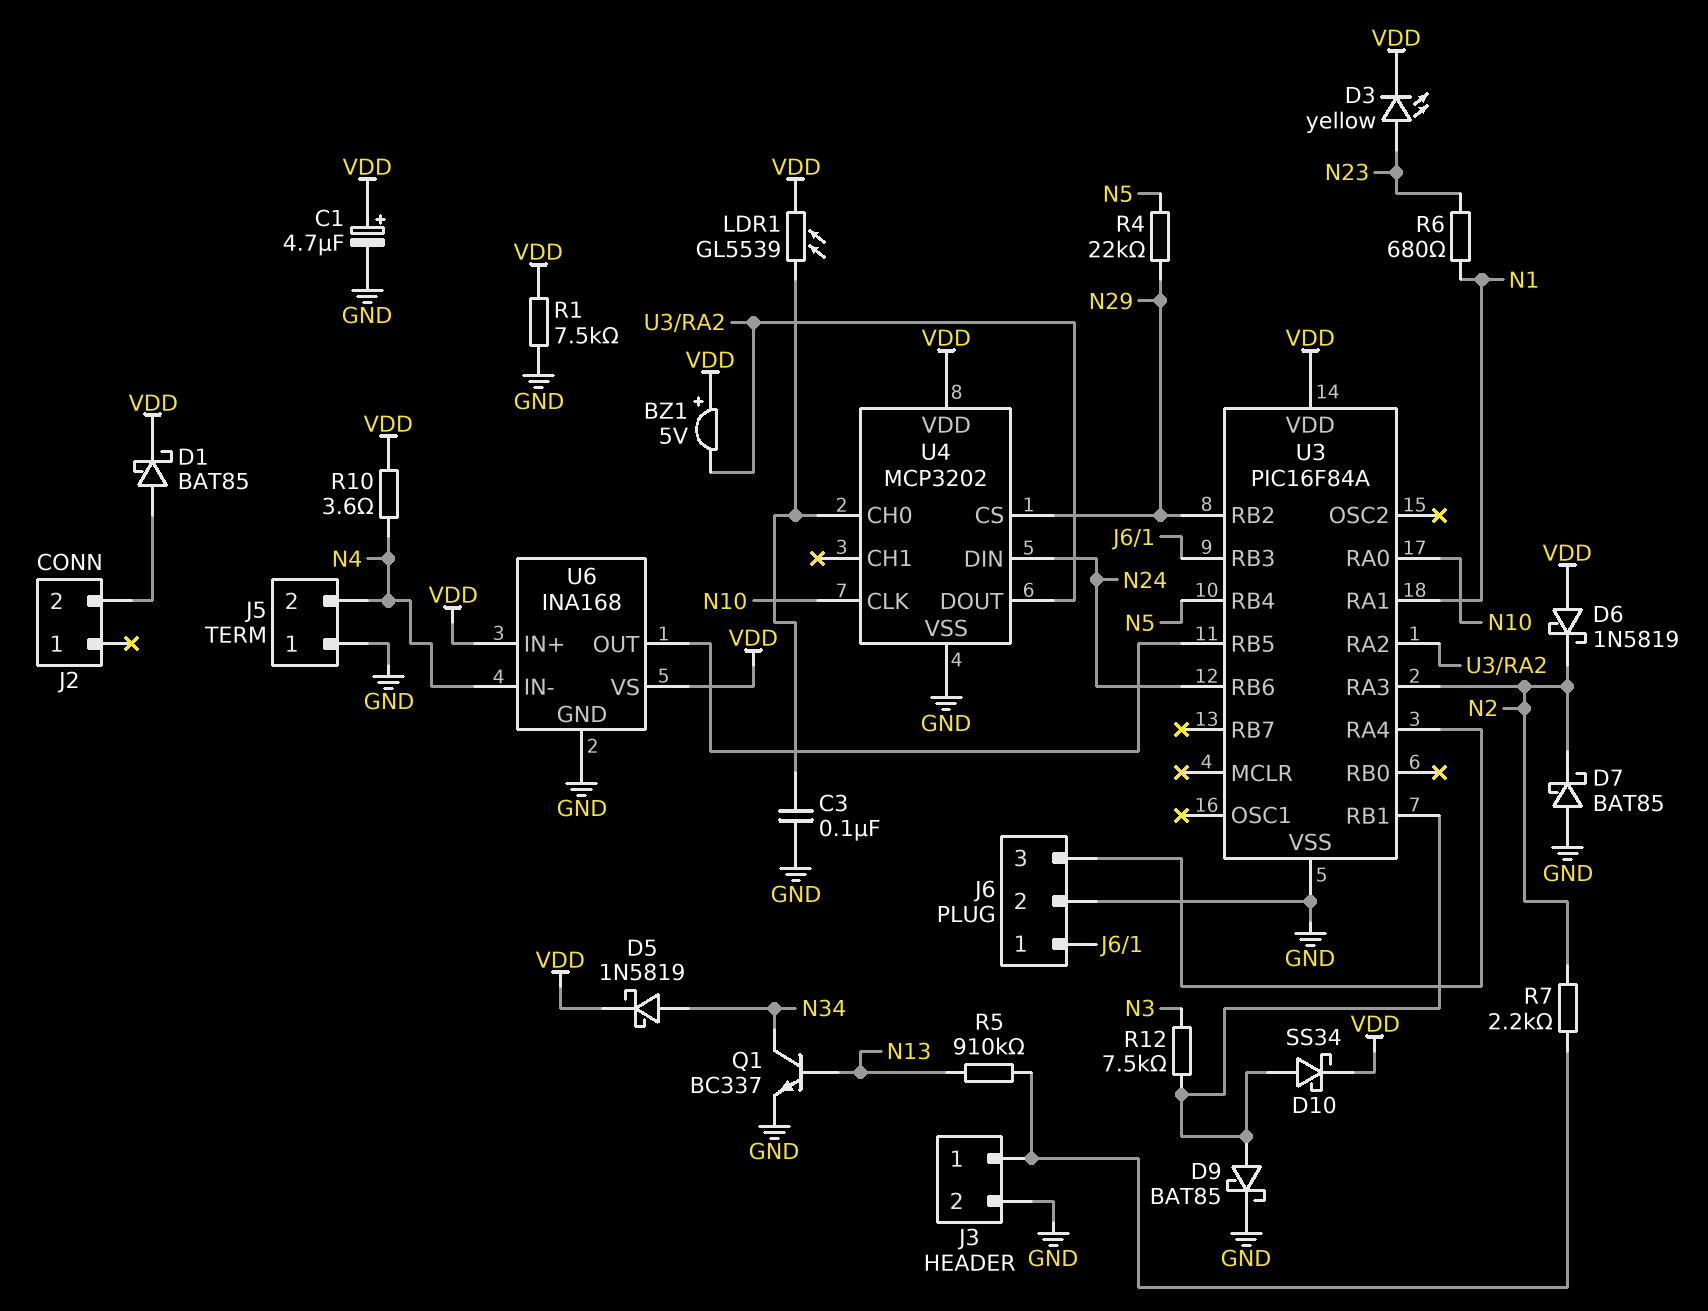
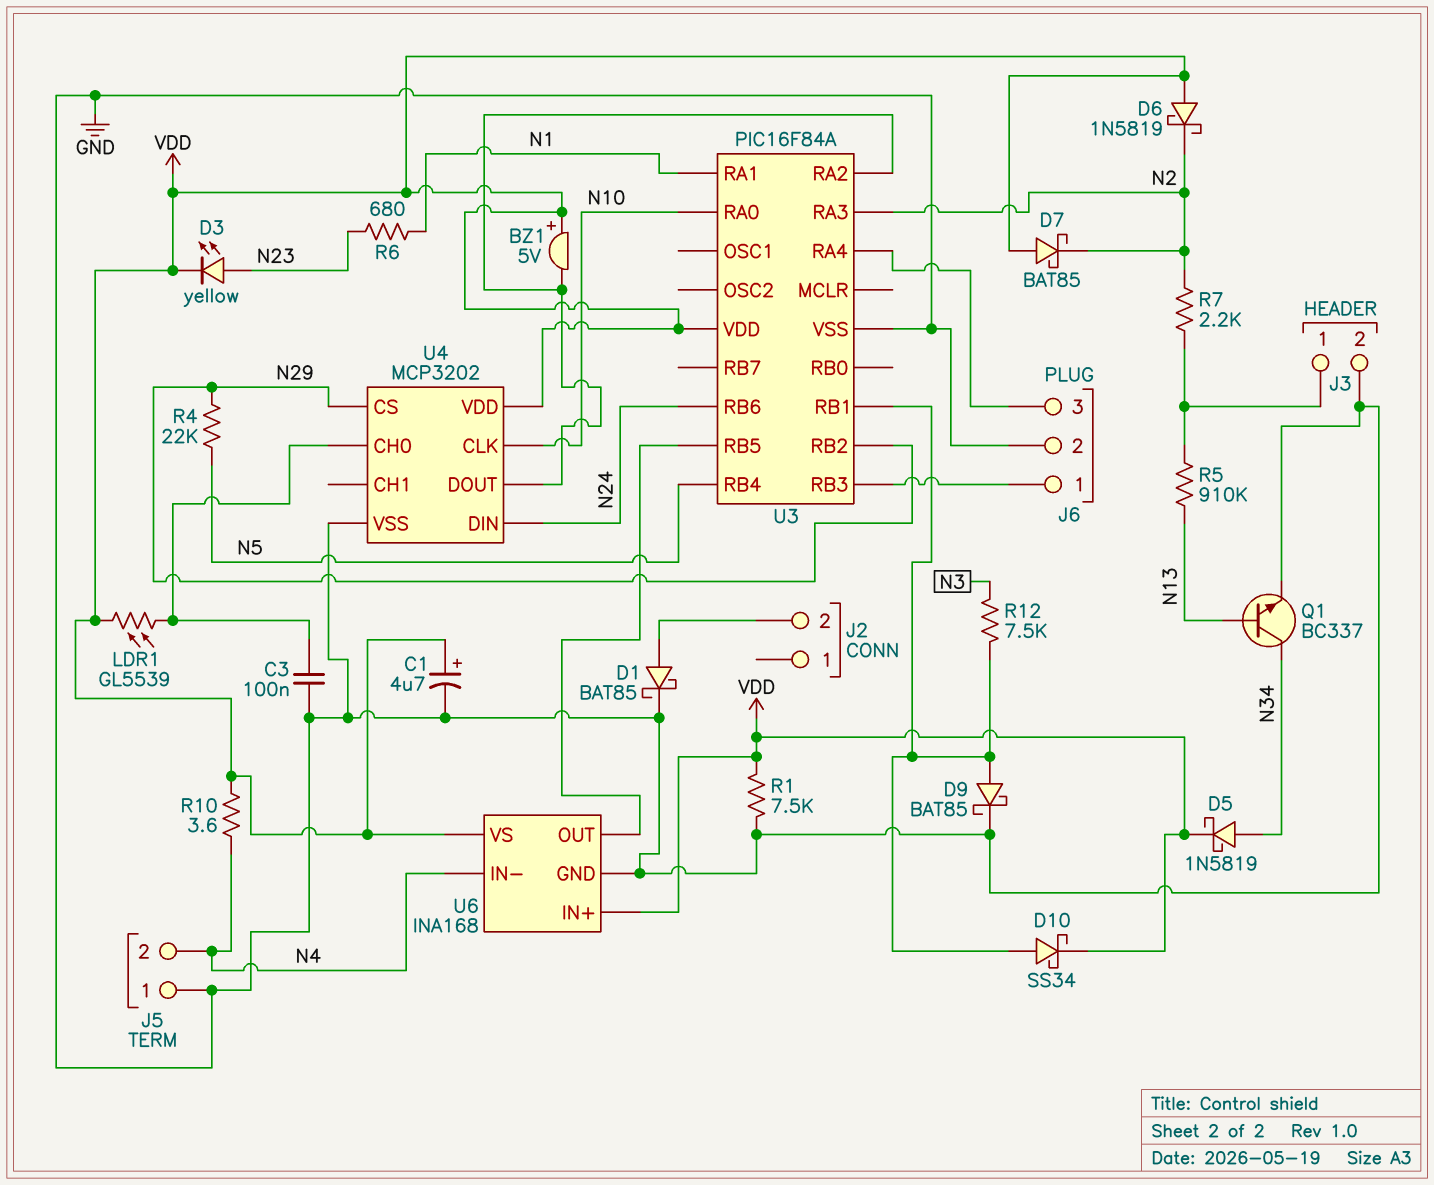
D1: schottky BAT85 (A J2/2, K VDD) -> schottky BAT85 (A J2/2, K GND)
D7: schottky BAT85 (A GND, K N2) -> schottky BAT85 (A VDD, K N2)

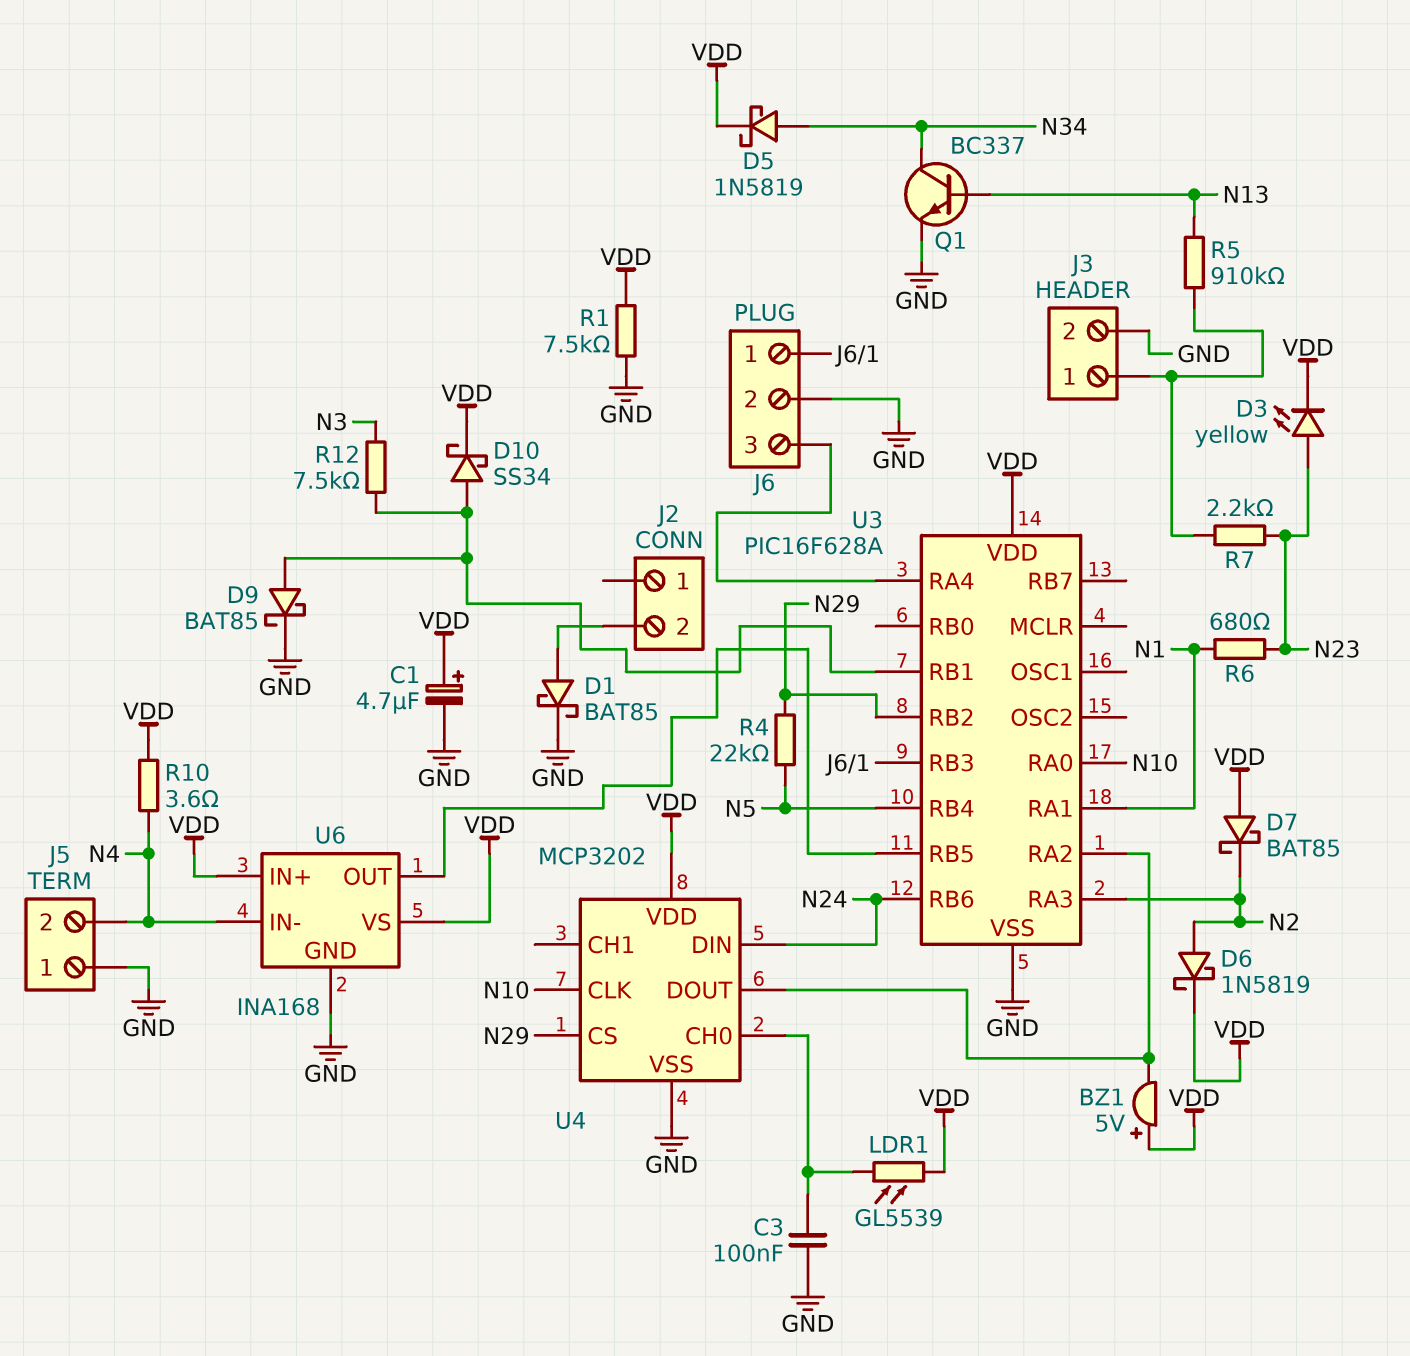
D6: schottky 1N5819 (A VDD, K N2) -> schottky 1N5819 (A N2, K VDD)
R7: 2.2k (J3/1, N2) -> 2.2k (J3/1, N23)
U3: PIC16F84A -> PIC16F628A

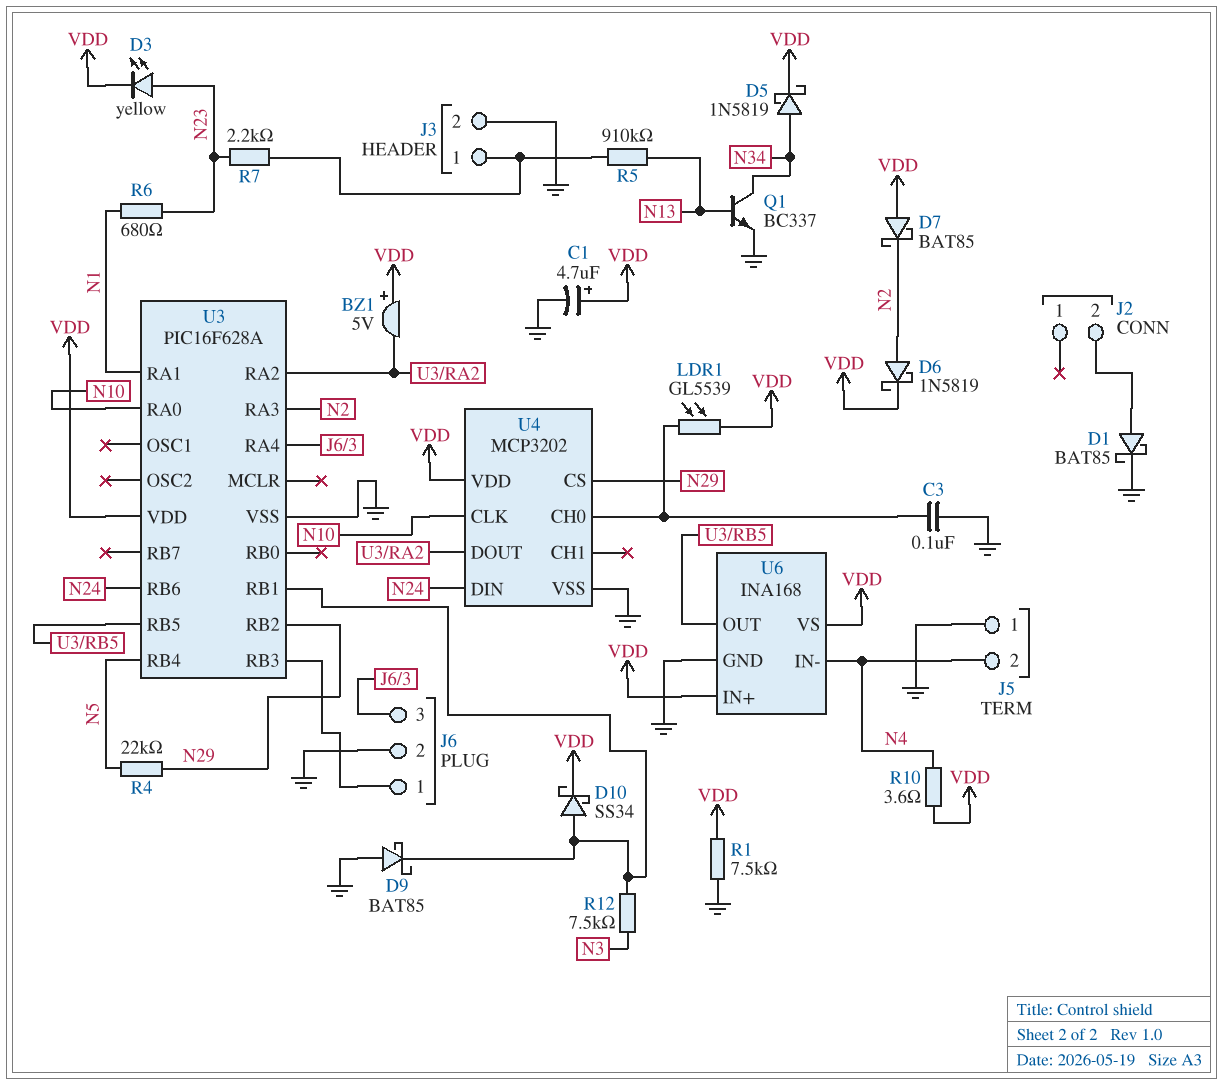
D9: schottky BAT85 (A U3/RB1, K GND) -> schottky BAT85 (A GND, K U3/RB1)

